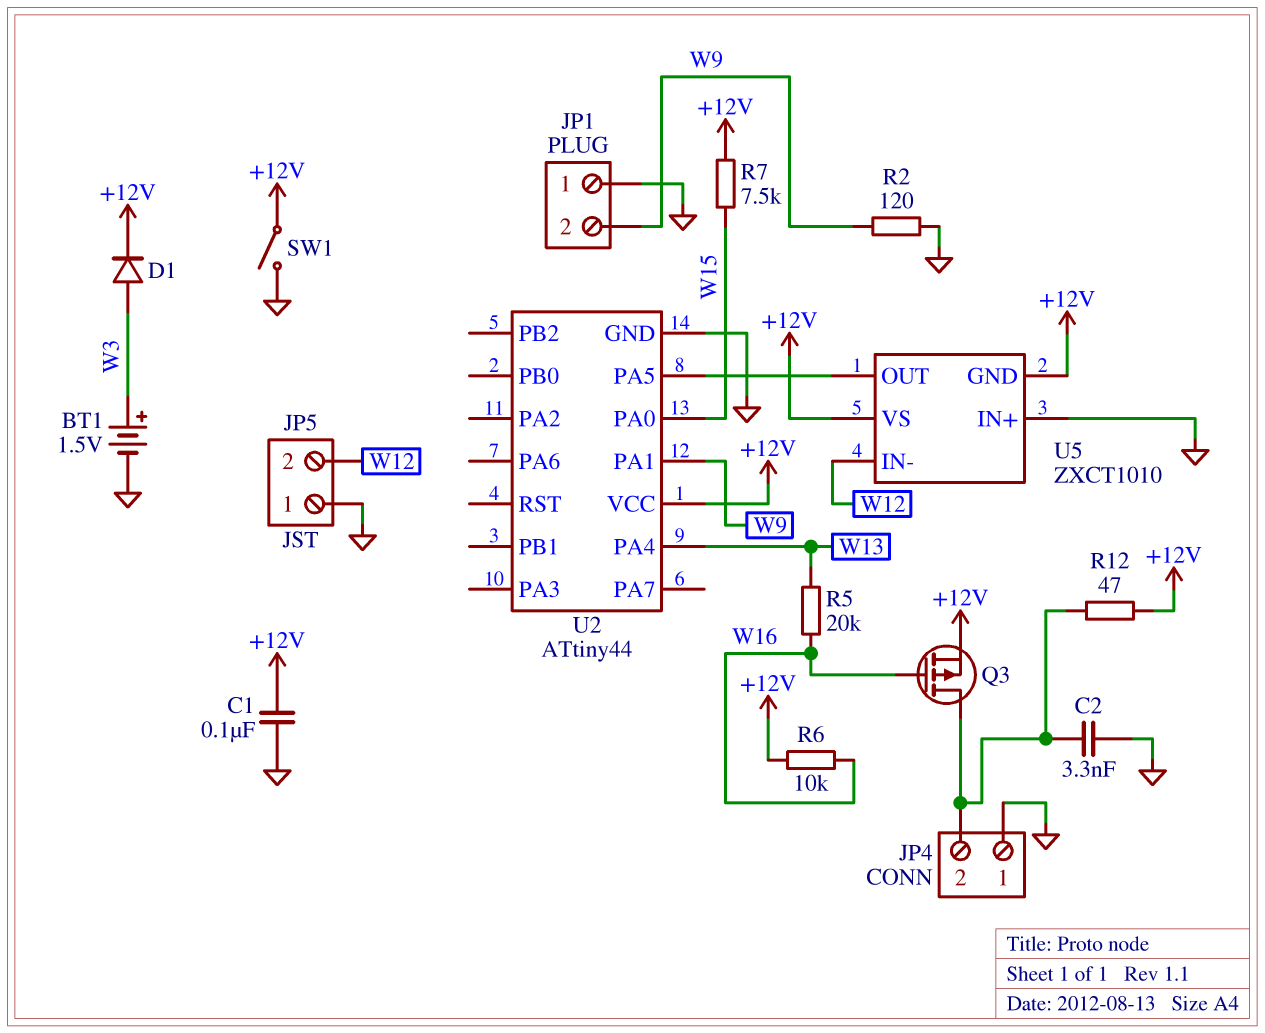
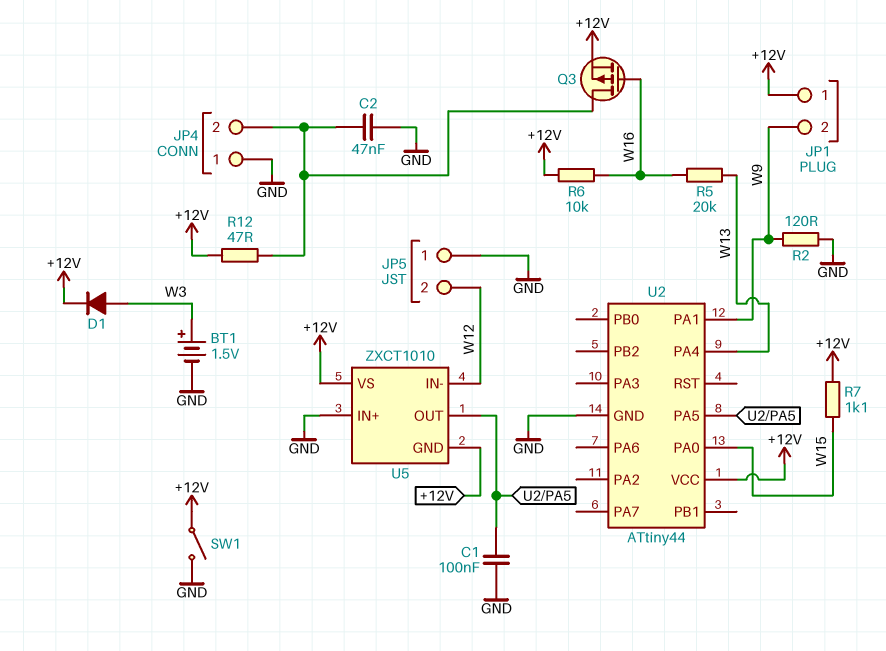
C1: 100nF (+12V, GND) -> 100nF (GND, U2/PA5)
C2: 3.3nF (GND, JP4/2) -> 47nF (GND, JP4/2)
JP1 pin 1: GND -> +12V
R7: 7.5k (+12V, W15) -> 1.1k (+12V, W15)

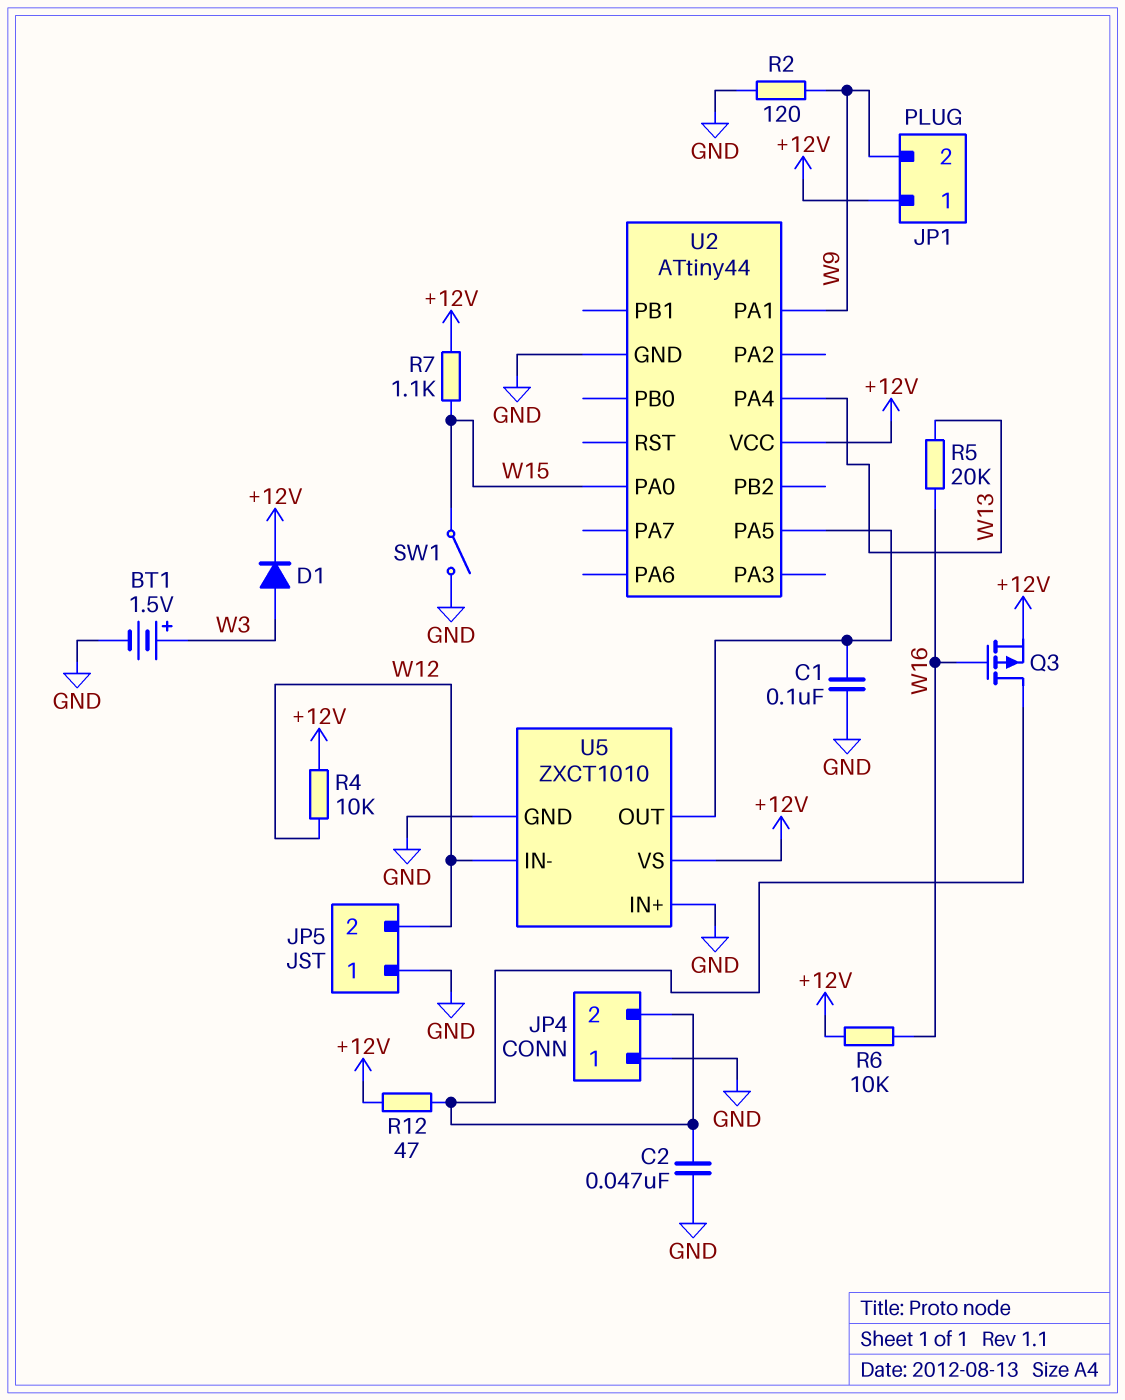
R4: none -> 10k (+12V, W12)
SW1: switch (+12V, GND) -> switch (GND, W15)
U5 pin GND: +12V -> GND

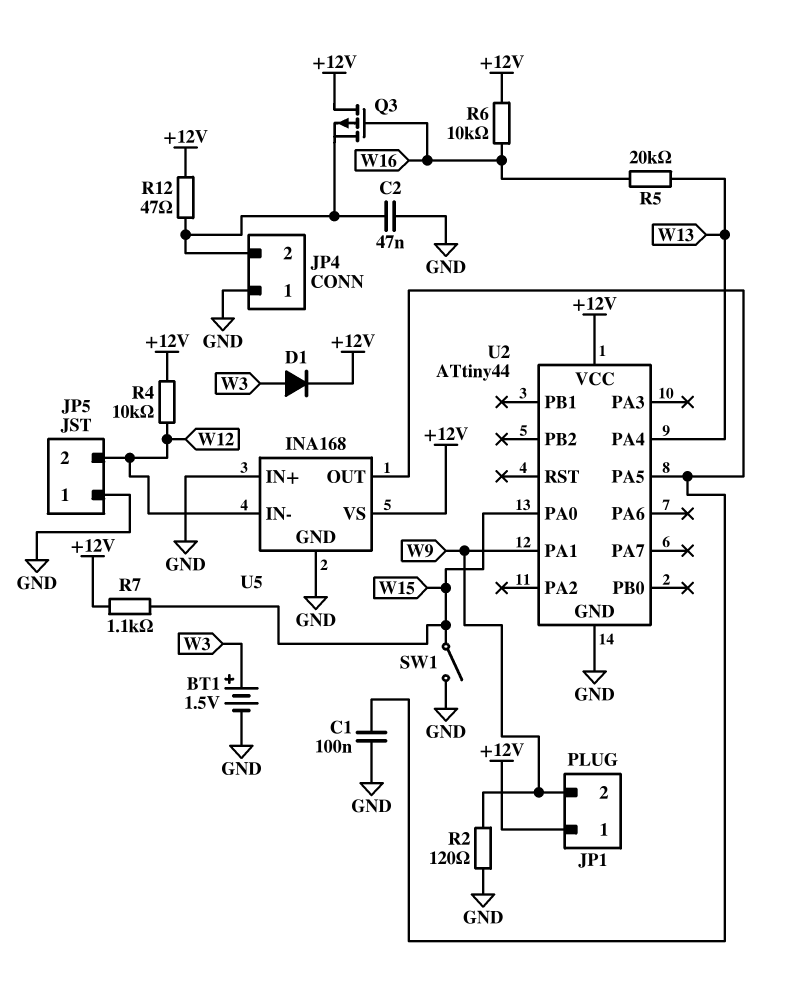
Q3: PMOS (G W16, D JP4/2, S +12V) -> PMOS (G W16, D +12V, S JP4/2)
U5: ZXCT1010 -> INA168

